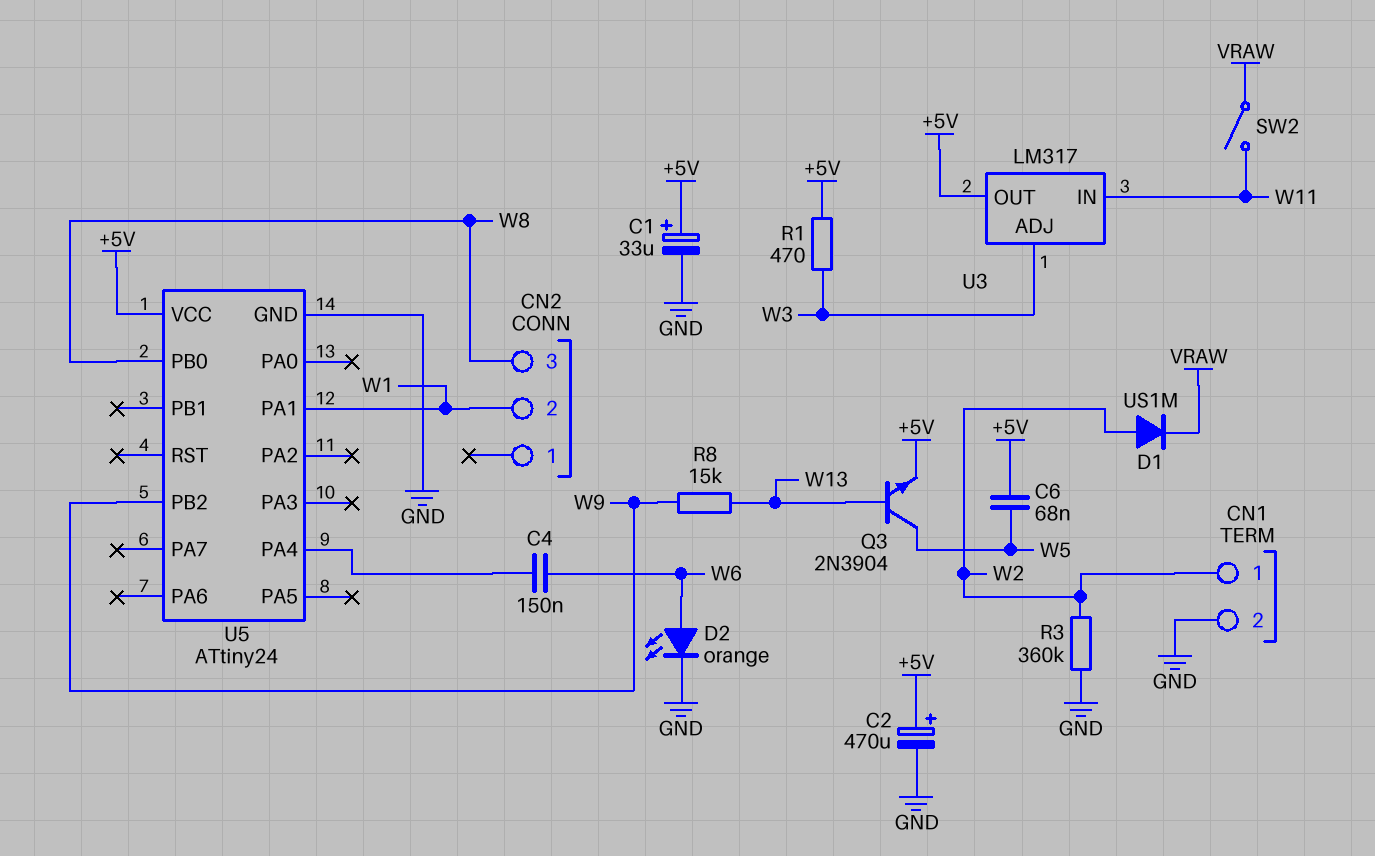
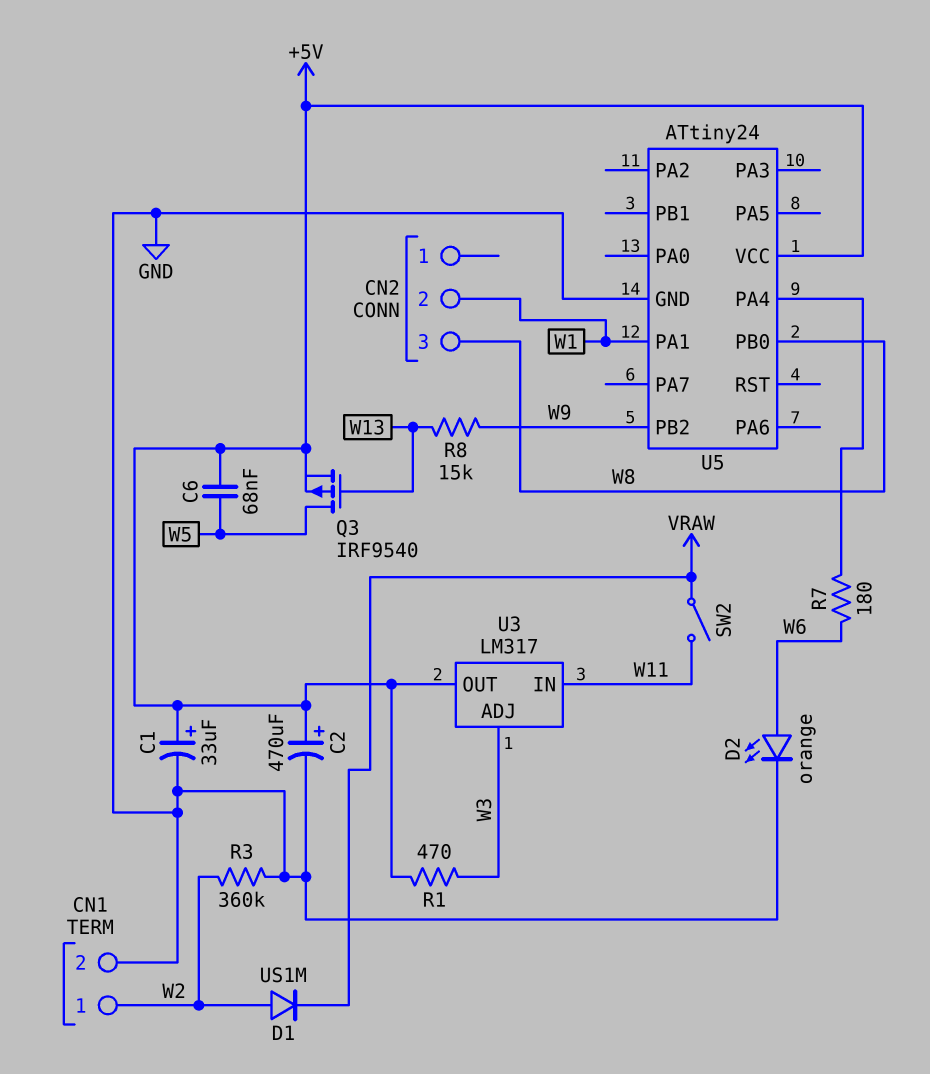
C4: 150nF (U5/PA4, W6) -> none
Q3: NPN 2N3904 (B W13, C W5, E +5V) -> PMOS IRF9540 (G W13, D W5, S +5V)
R7: none -> 180 (U5/PA4, W6)

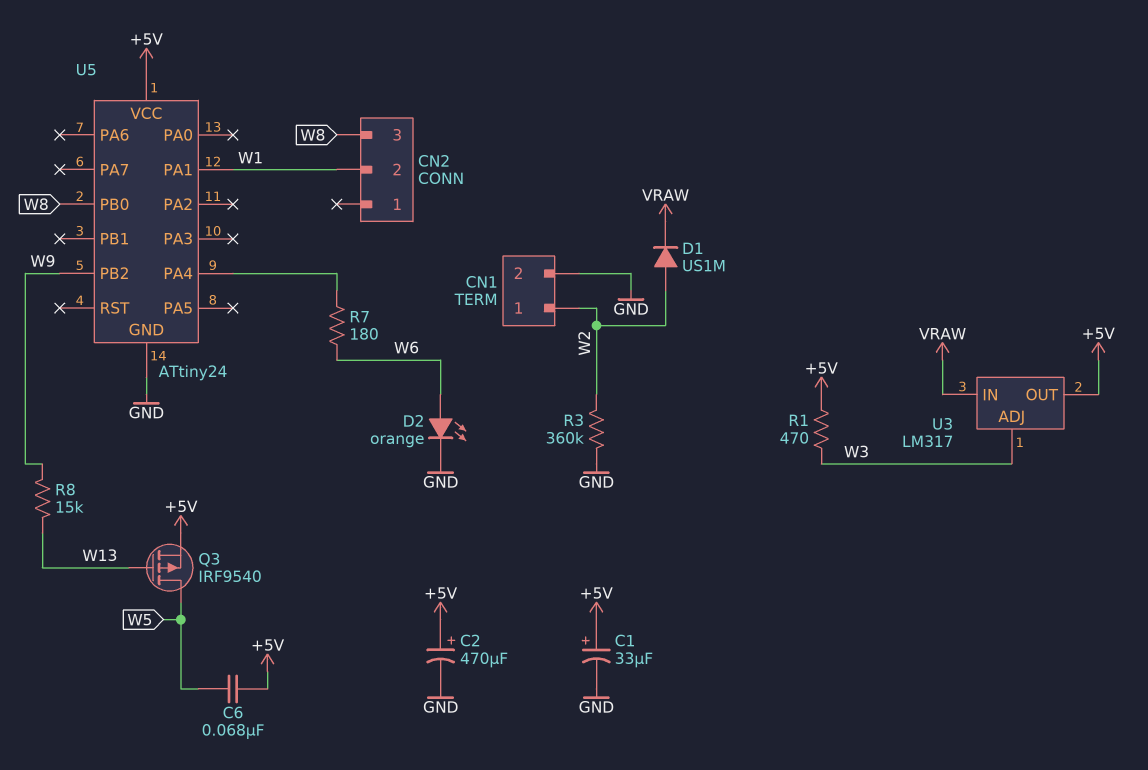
SW2: switch (VRAW, W11) -> none
U3 pin IN: W11 -> VRAW

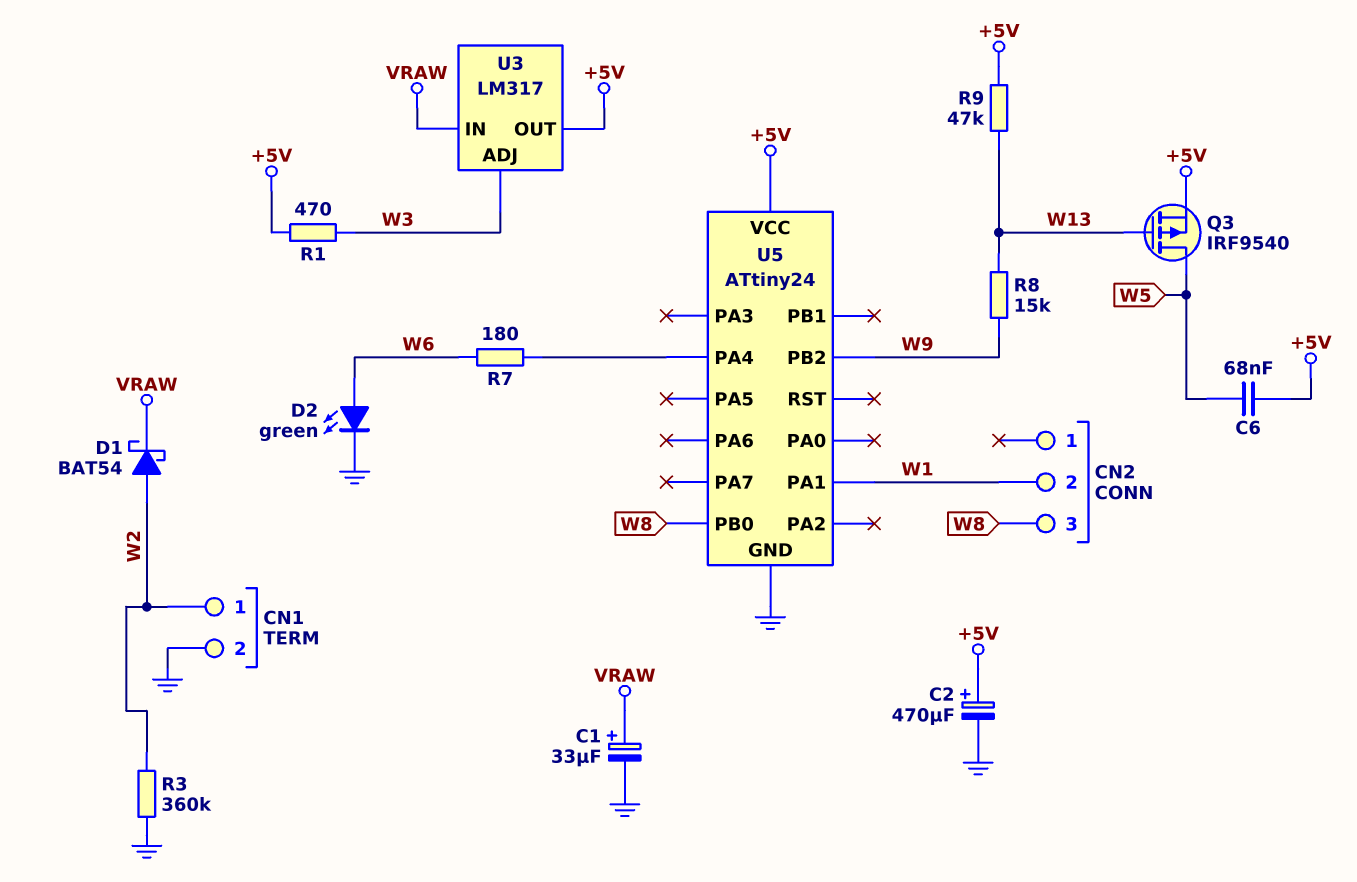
C1: 33uF (plus +5V, minus GND) -> 33uF (plus VRAW, minus GND)
D1: diode US1M (A W2, K VRAW) -> schottky BAT54 (A W2, K VRAW)
D2: LED orange (A W6, K GND) -> LED green (A W6, K GND)
R9: none -> 47k (+5V, W13)

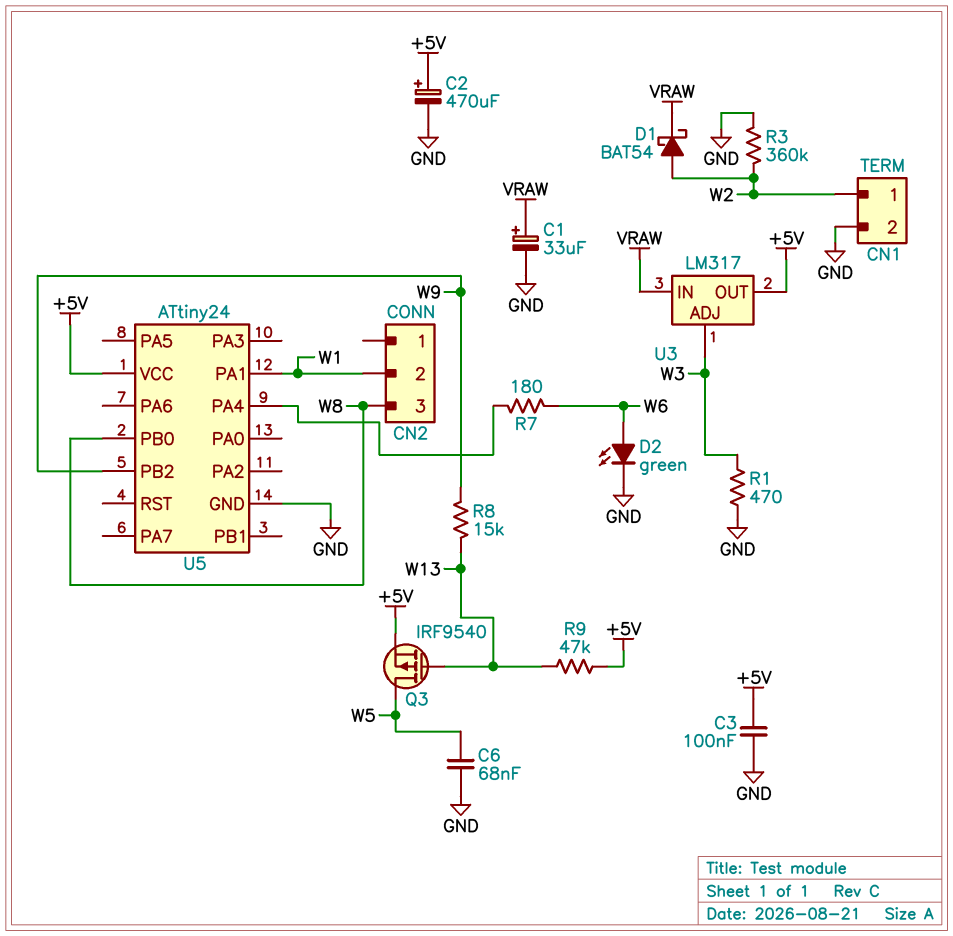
C3: none -> 100nF (+5V, GND)
C6: 68nF (+5V, W5) -> 68nF (GND, W5)
R1: 470 (+5V, W3) -> 470 (GND, W3)

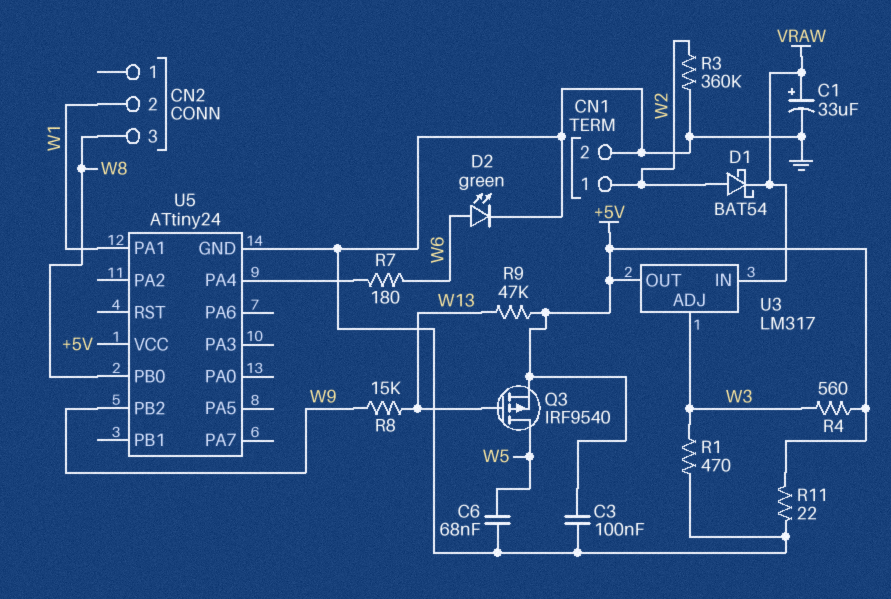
C2: 470uF (plus +5V, minus GND) -> none
R4: none -> 560 (+5V, W3)
R11: none -> 22 (+5V, GND)

